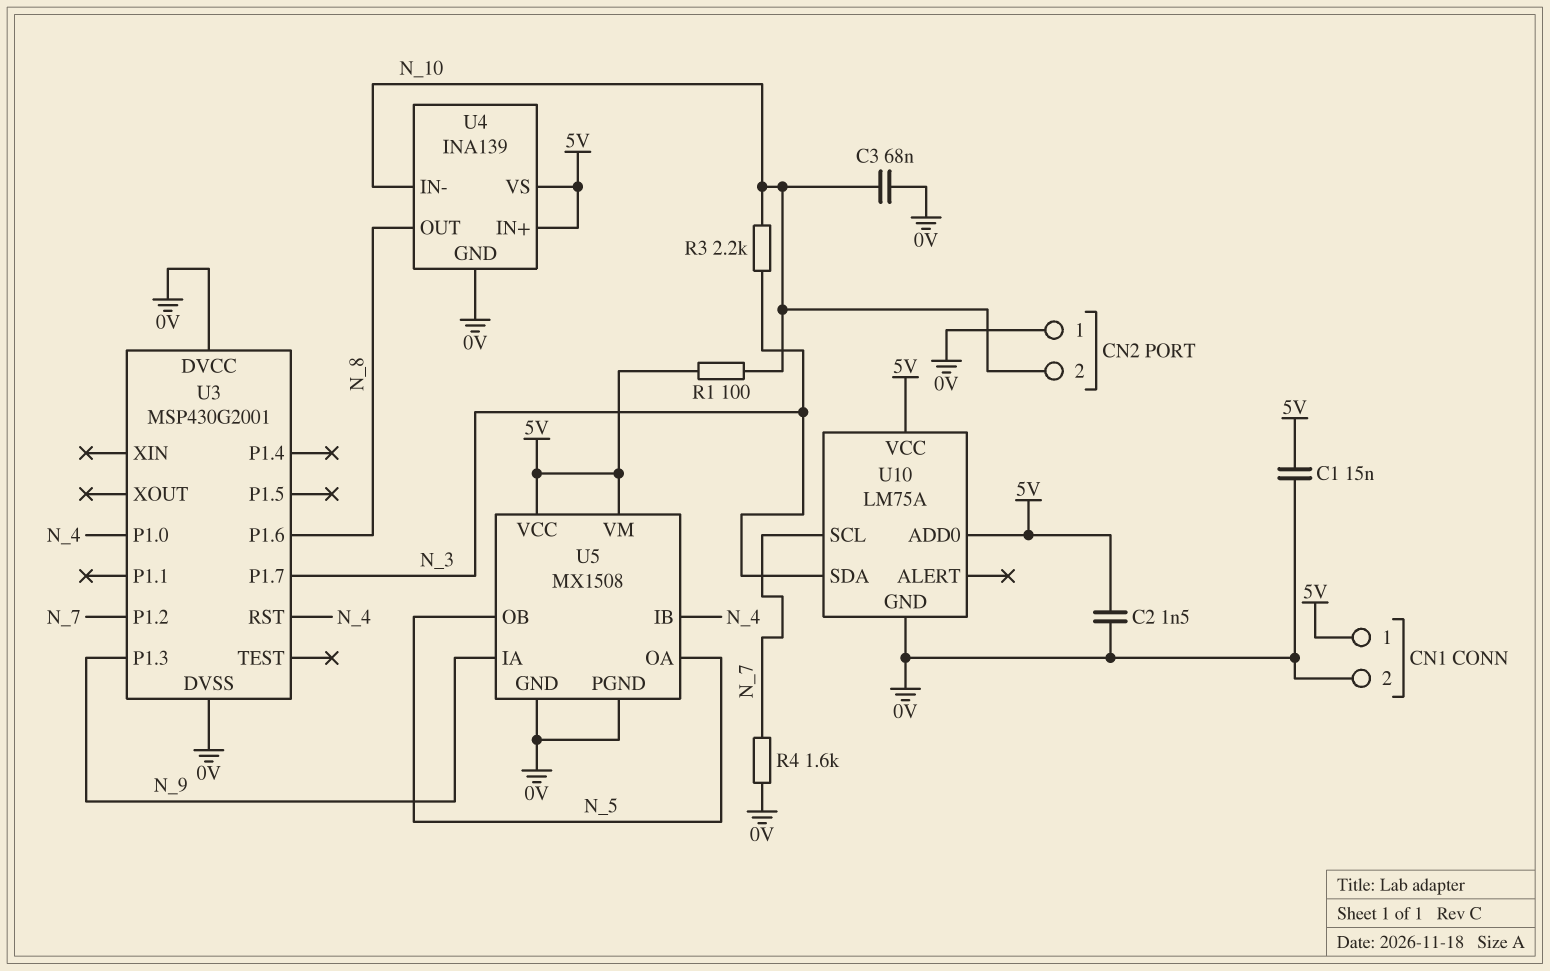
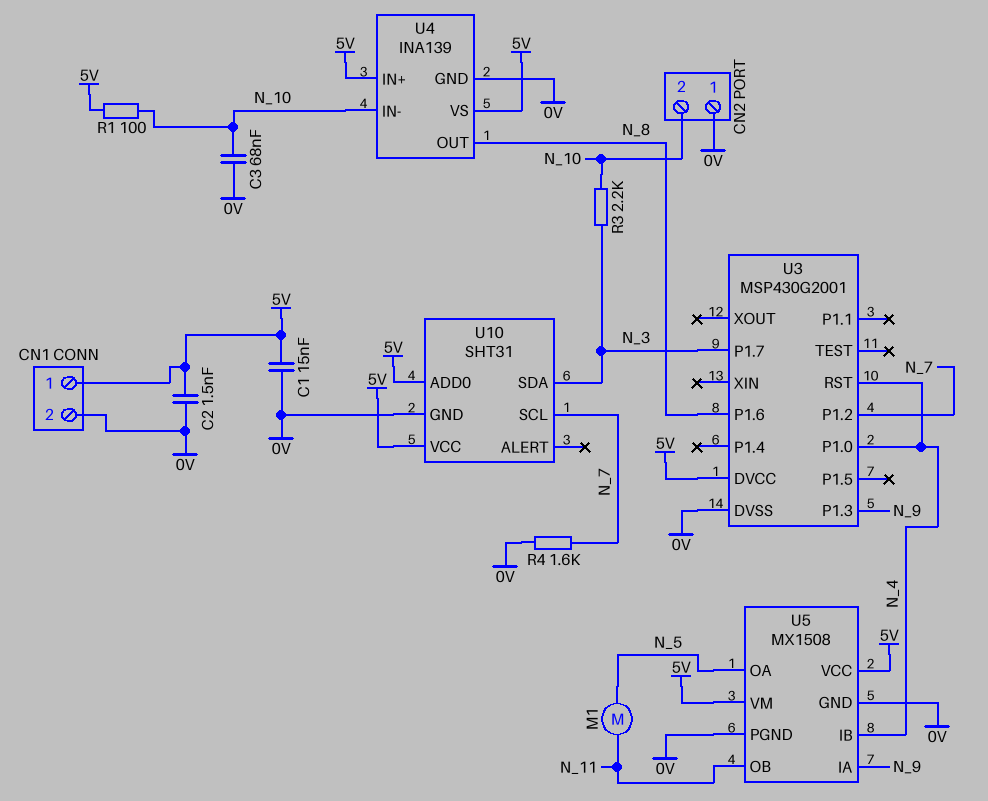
M1: none -> motor (N_5, N_11)
U3 pin DVCC: 0V -> 5V
U5 pin OB: N_5 -> N_11
U10: LM75A -> SHT31

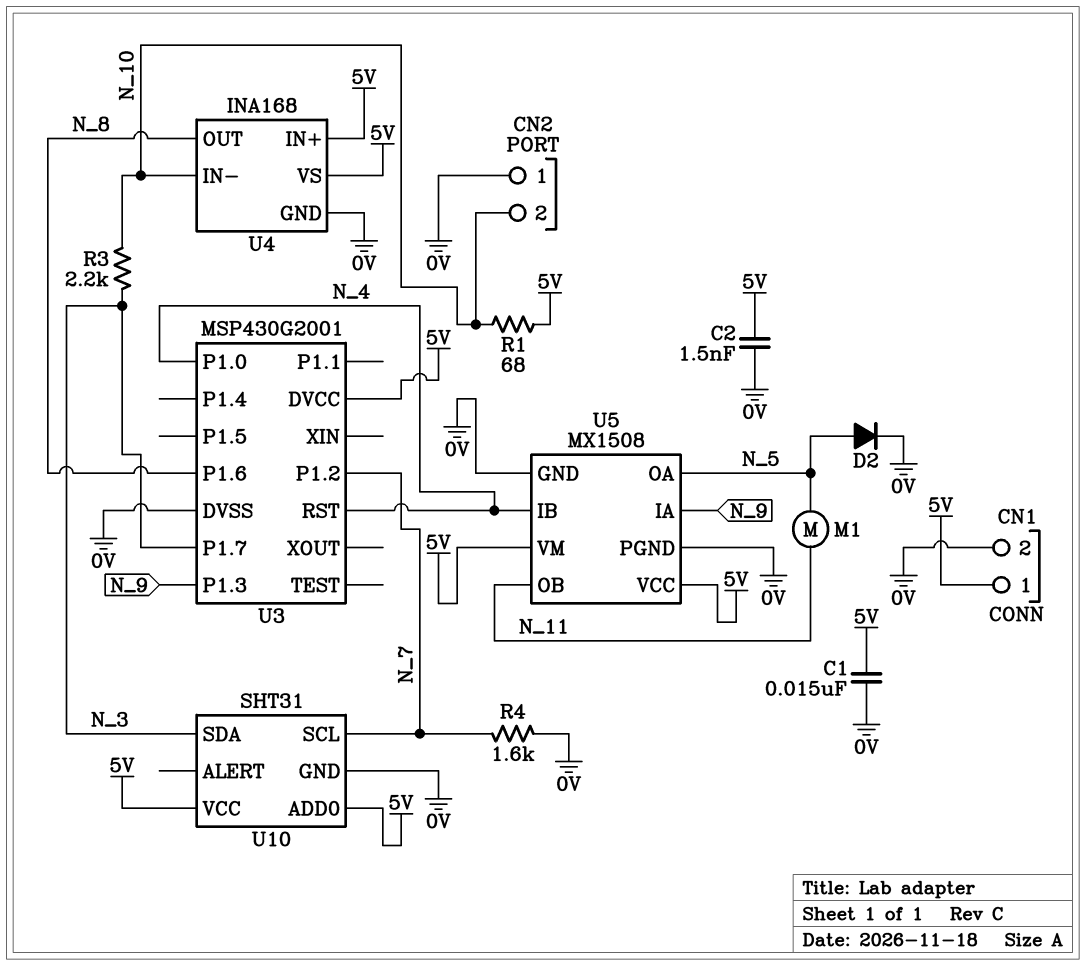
C3: 68nF (0V, N_10) -> none
D2: none -> diode (A N_5, K 0V)
R1: 100 (5V, N_10) -> 68 (5V, N_10)
U4: INA139 -> INA168

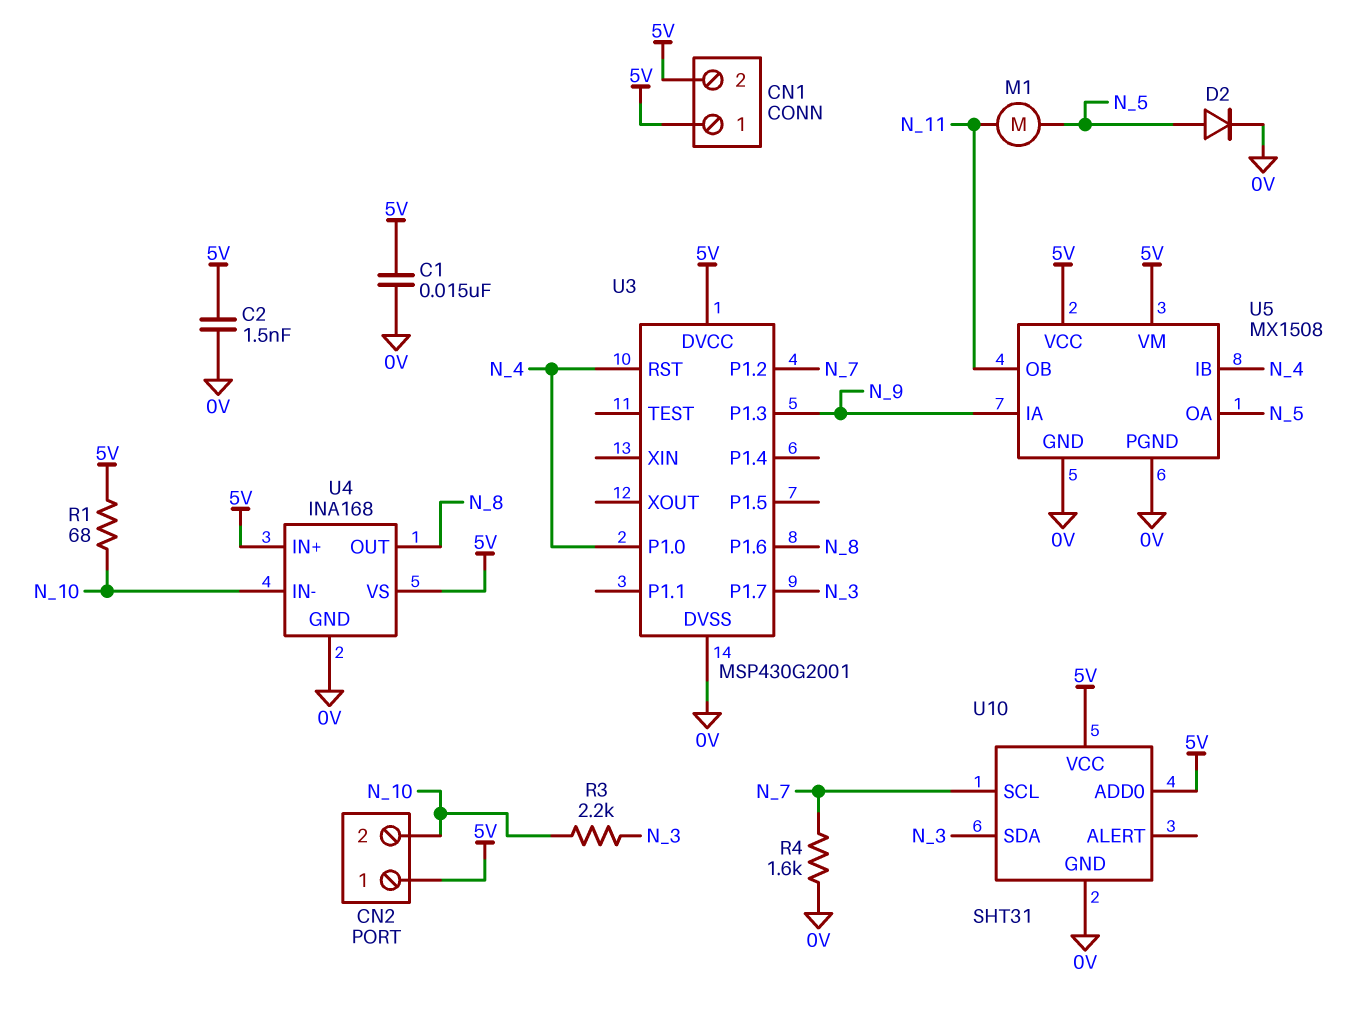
CN1 pin 2: 0V -> 5V
CN2 pin 1: 0V -> 5V

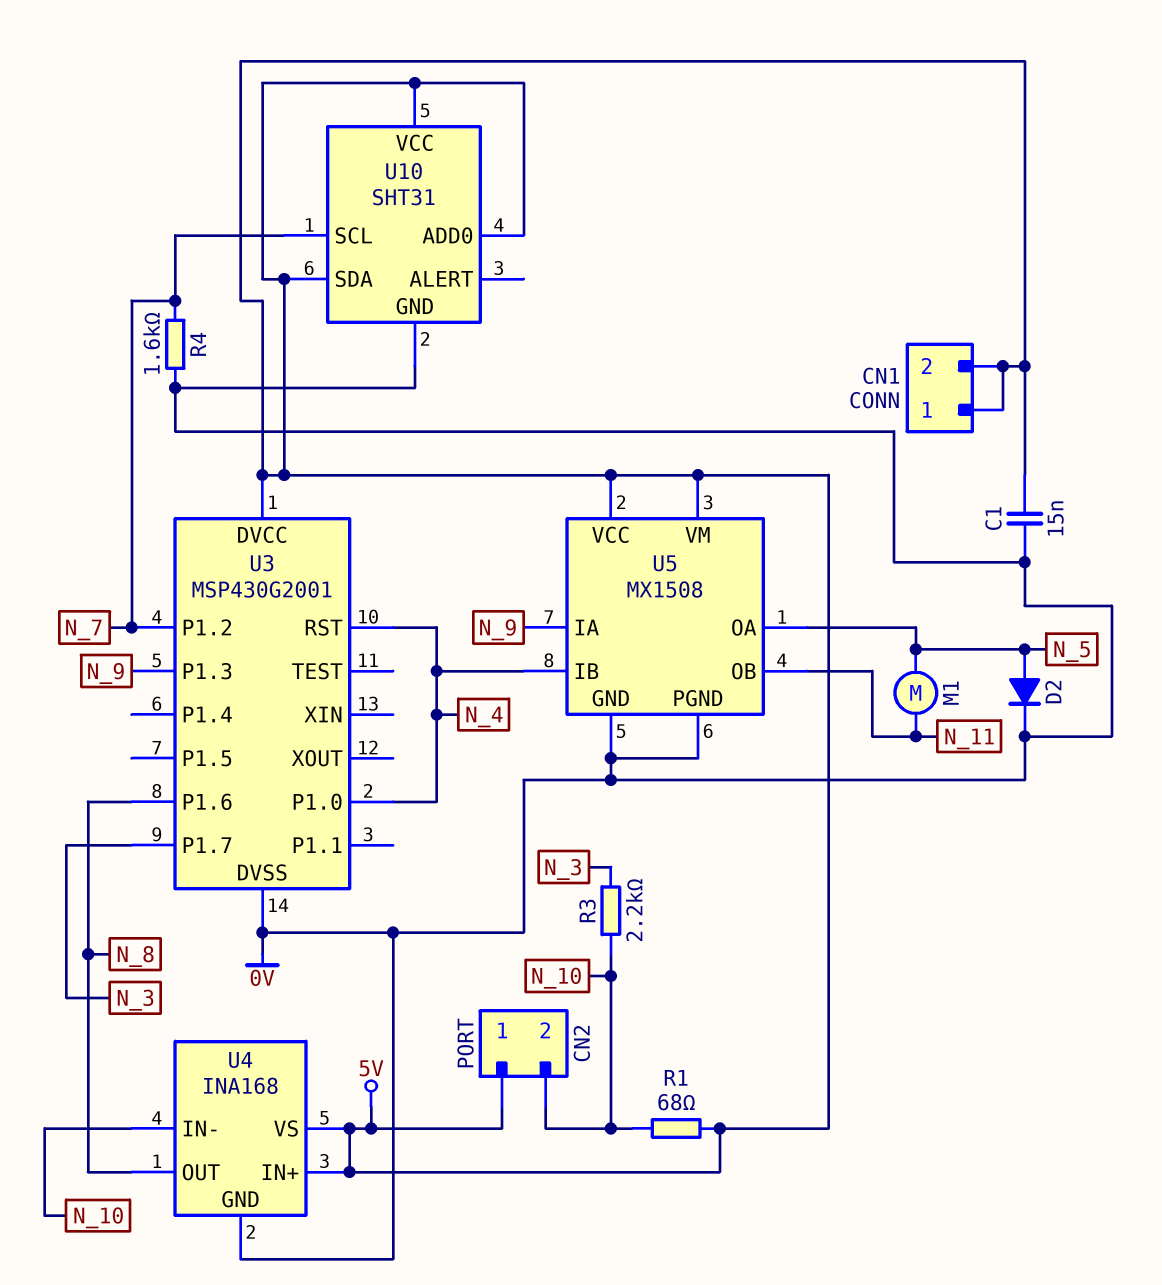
C2: 1.5nF (0V, 5V) -> none
U10 pin SDA: N_3 -> 5V

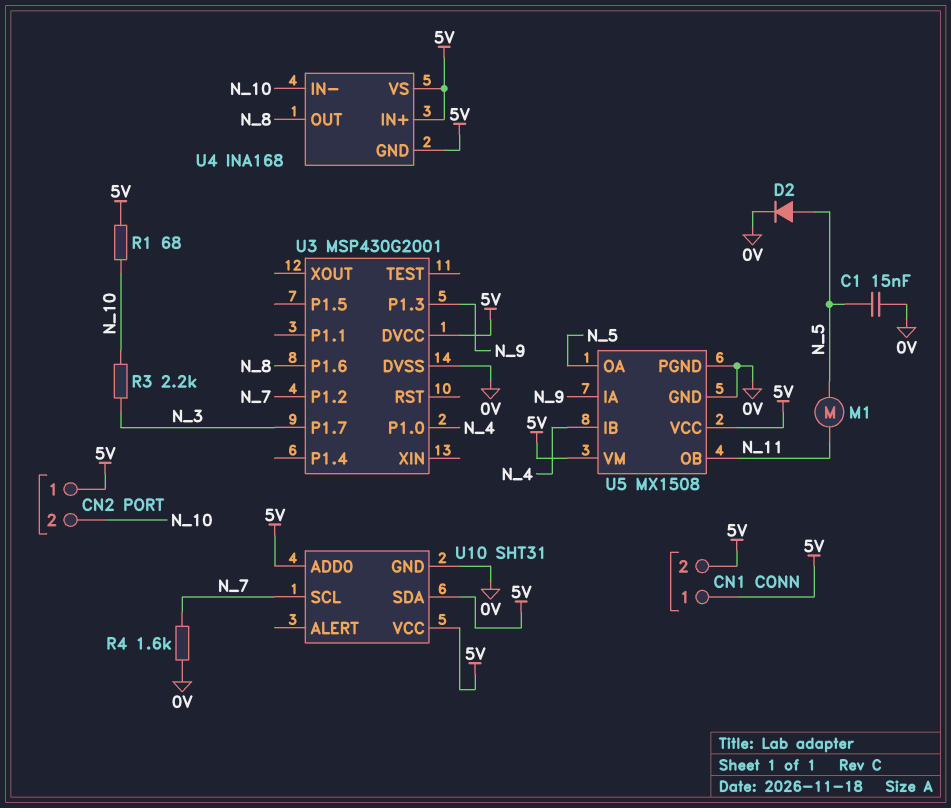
C1: 15nF (0V, 5V) -> 15nF (0V, N_5)
U3 pin RST: N_4 -> none
U4 pin GND: 0V -> 5V

